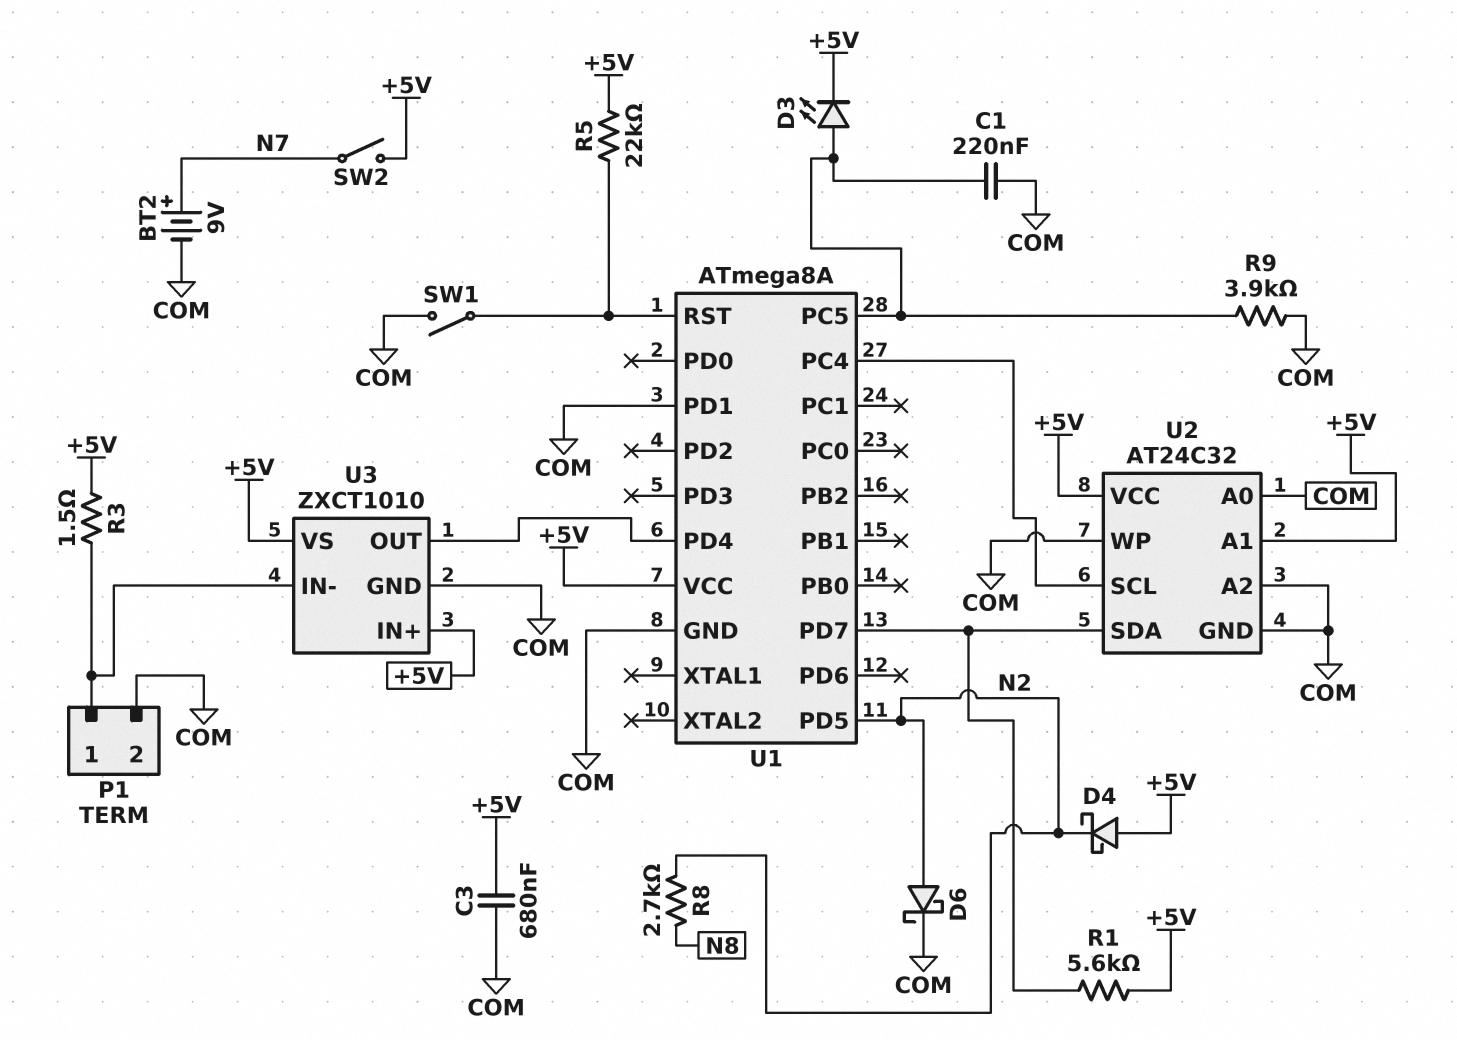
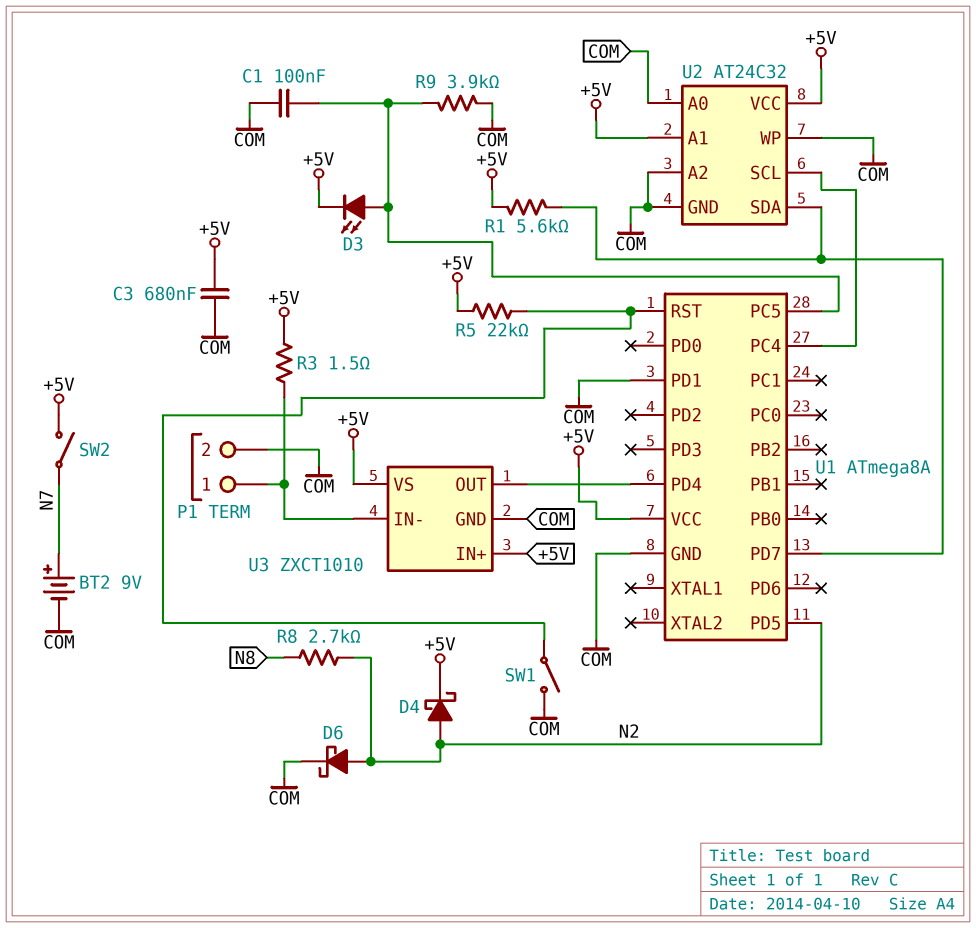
C1: 220nF (COM, U1/PC5) -> 100nF (COM, U1/PC5)
D4: schottky (A +5V, K N2) -> schottky (A N2, K +5V)

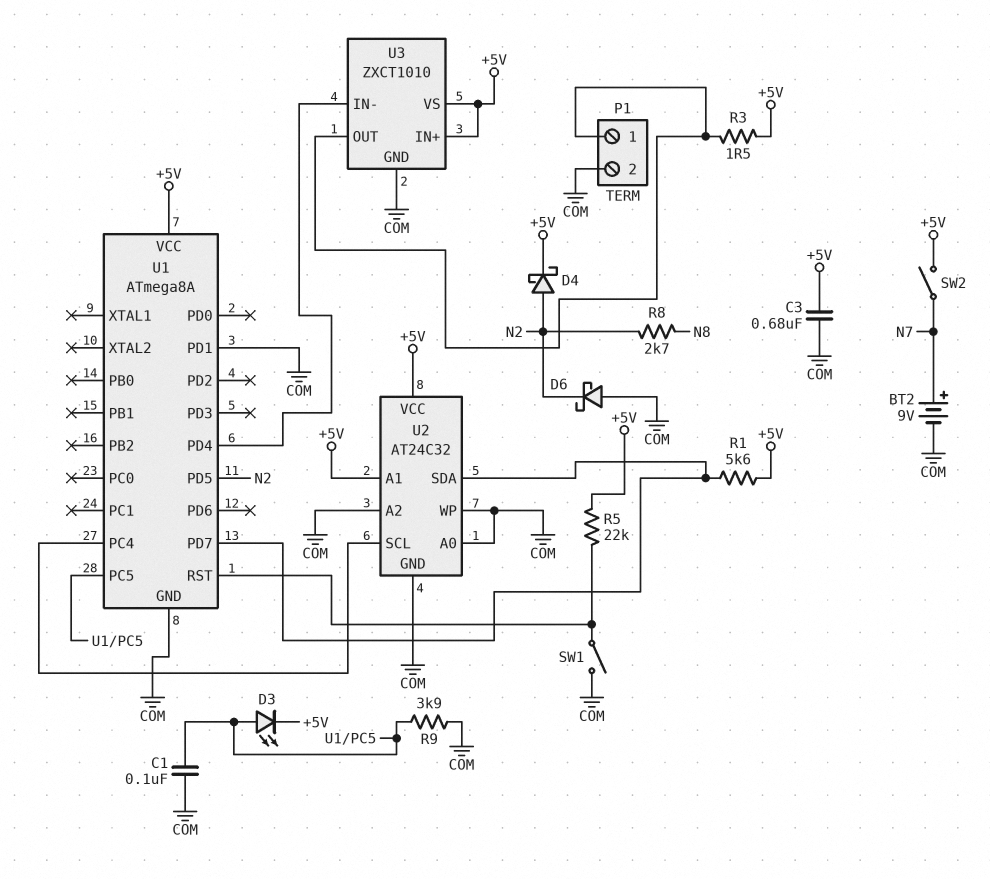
D6: schottky (A N2, K COM) -> schottky (A COM, K N2)
U3 pin IN-: P1/1 -> U1/PD4
U3 pin OUT: U1/PD4 -> P1/1

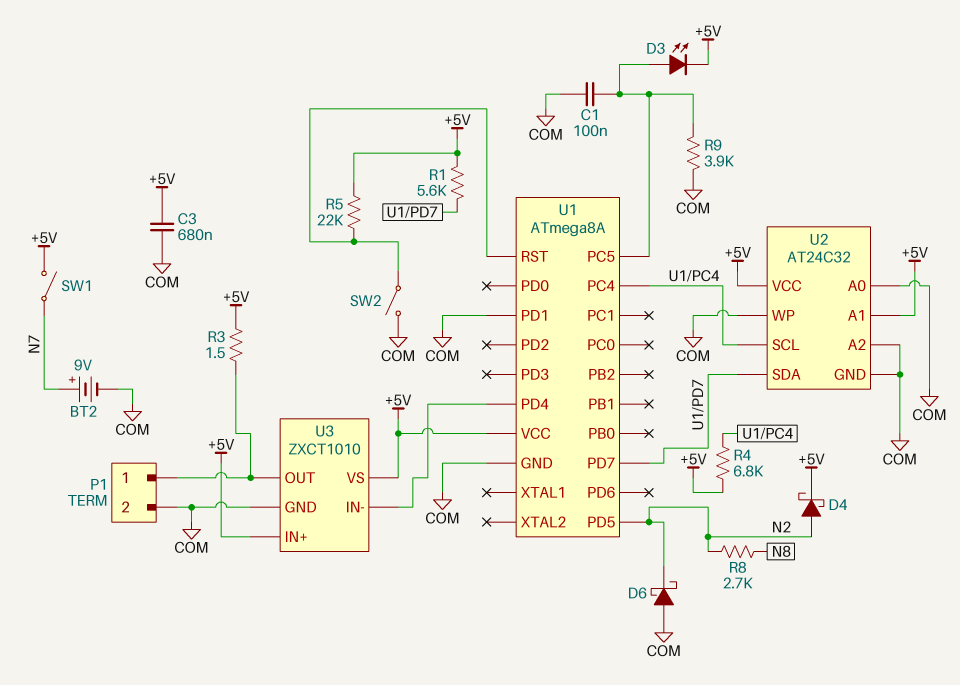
R4: none -> 6.8k (+5V, U1/PC4)
SW1: switch (COM, U1/RST) -> switch (+5V, N7)
SW2: switch (+5V, N7) -> switch (COM, U1/RST)

